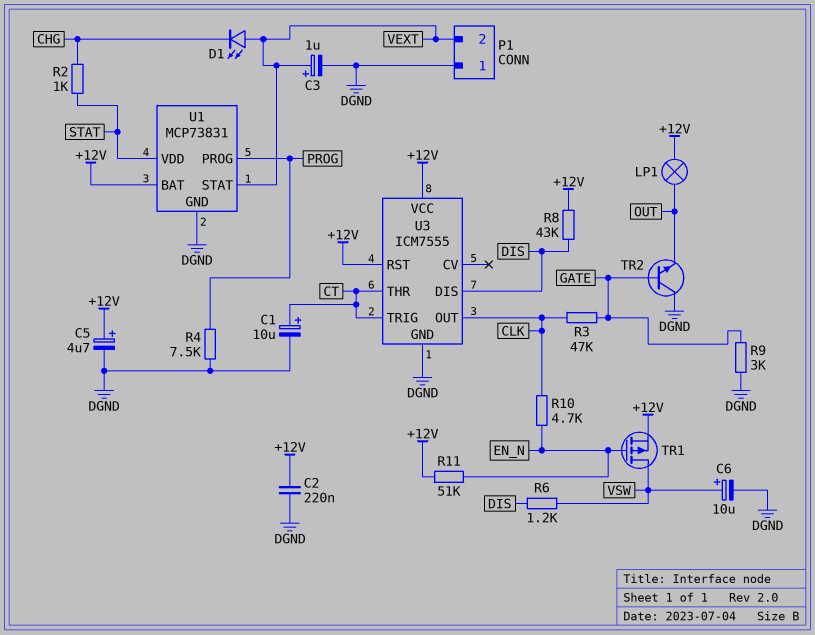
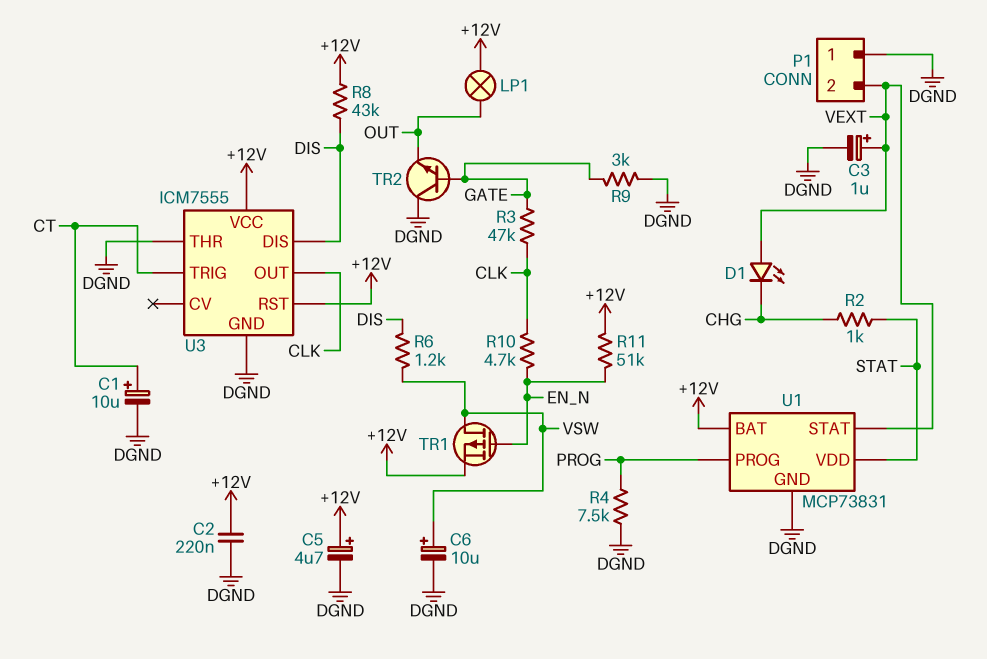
U3 pin THR: CT -> DGND

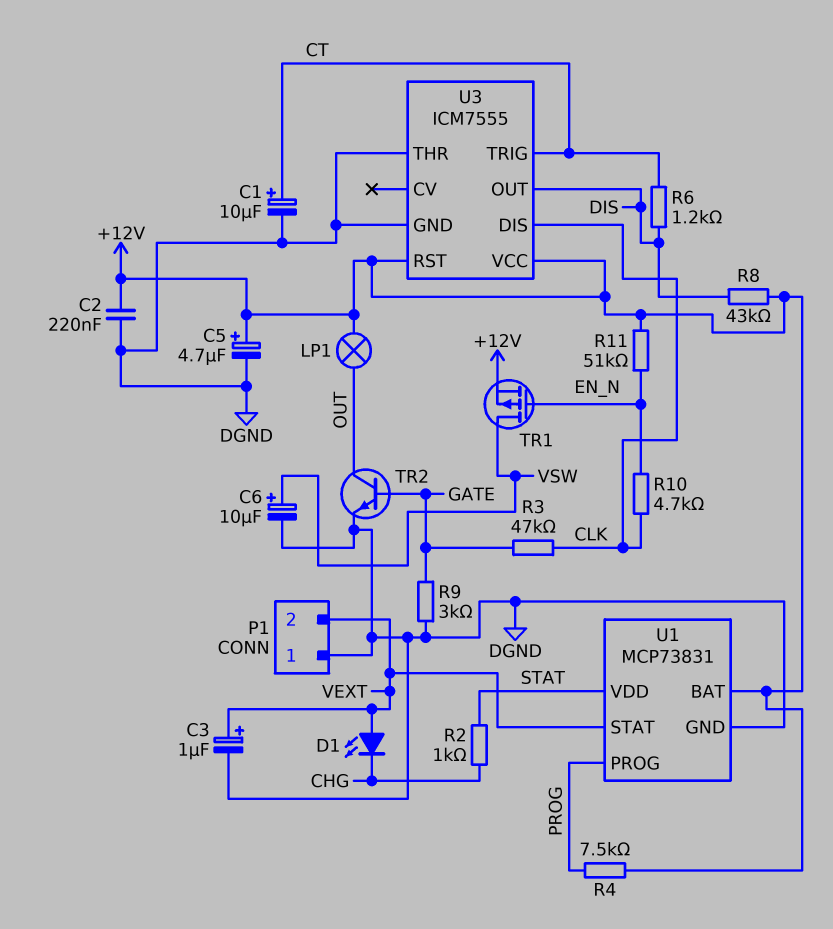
R4: 7.5k (DGND, PROG) -> 7.5k (+12V, PROG)
R6: 1.2k (DIS, VSW) -> 1.2k (CT, DIS)
TR2: NPN (B GATE, C DGND, E OUT) -> NPN (B GATE, C OUT, E DGND)
U3 pin DIS: DIS -> CLK
U3 pin OUT: CLK -> DIS

